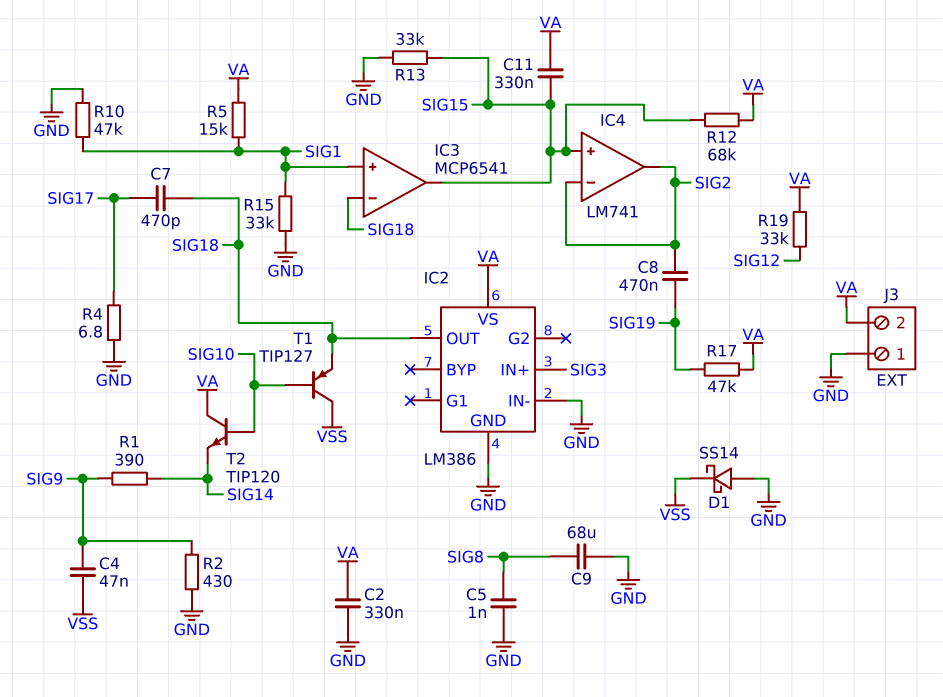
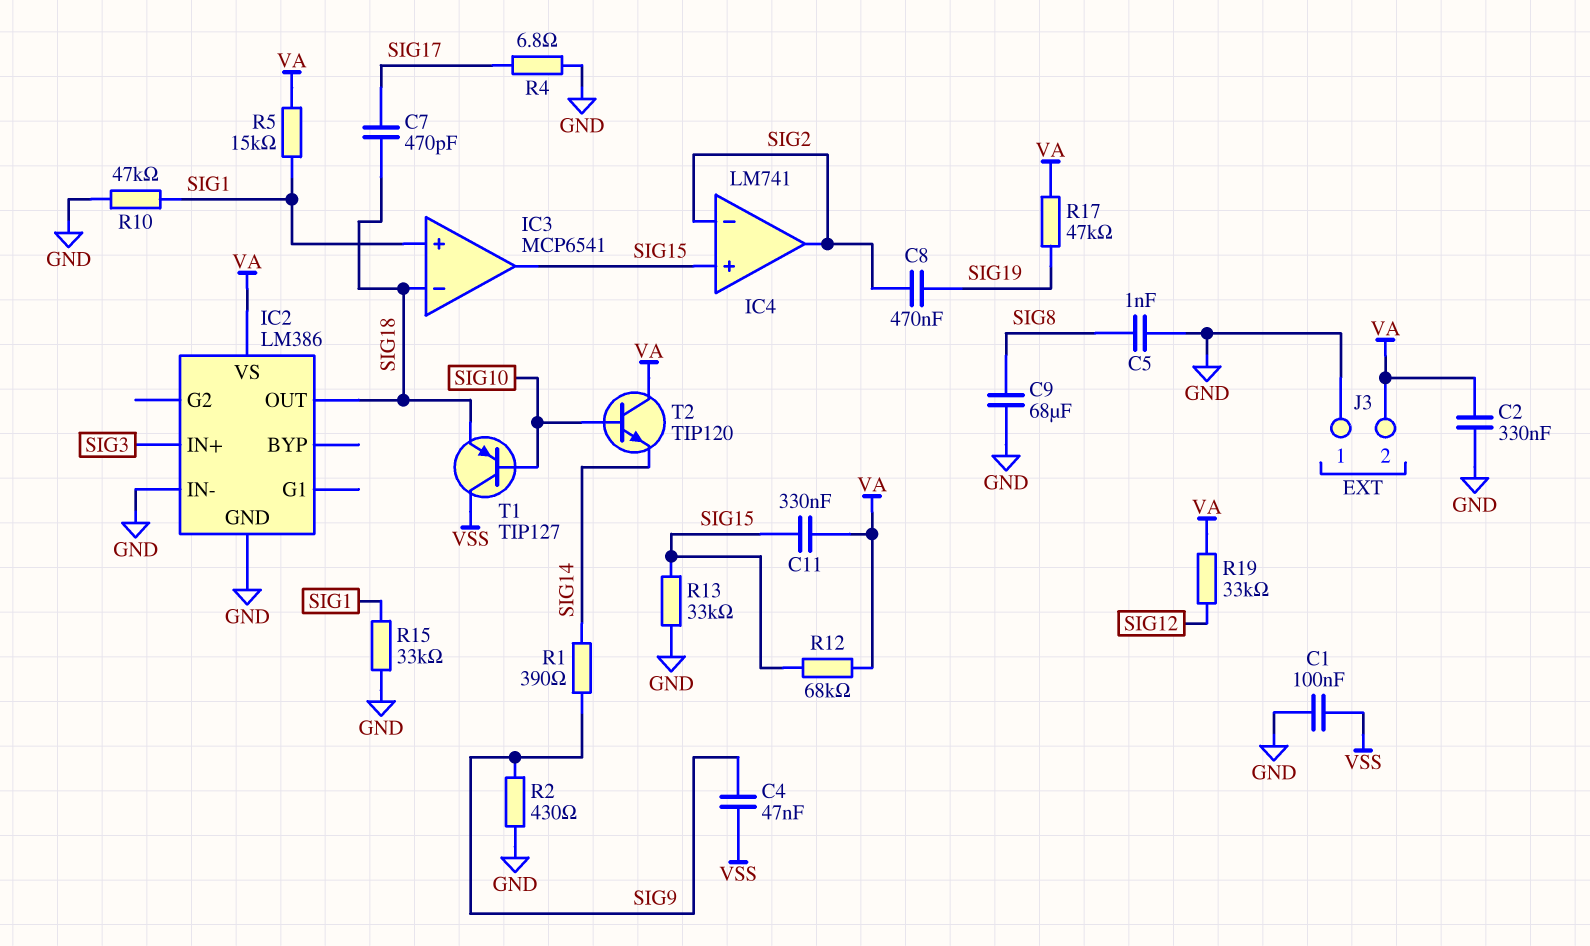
C1: none -> 100nF (GND, VSS)
D1: schottky SS14 (A GND, K VSS) -> none

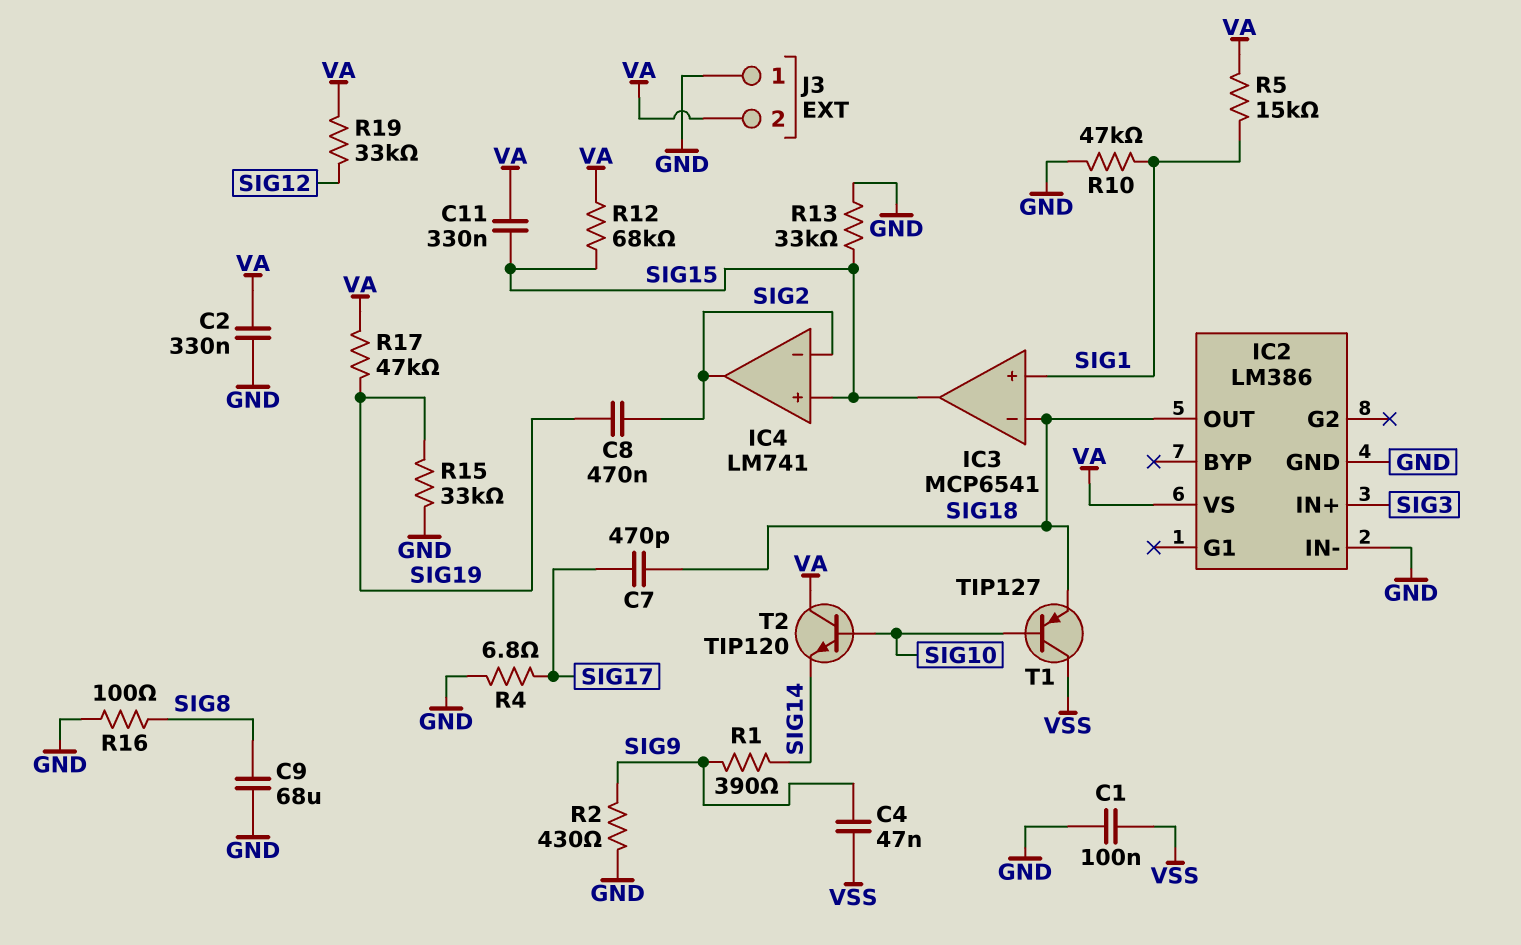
C5: 1nF (GND, SIG8) -> none
R15: 33k (GND, SIG1) -> 33k (GND, SIG19)
R16: none -> 100 (GND, SIG8)

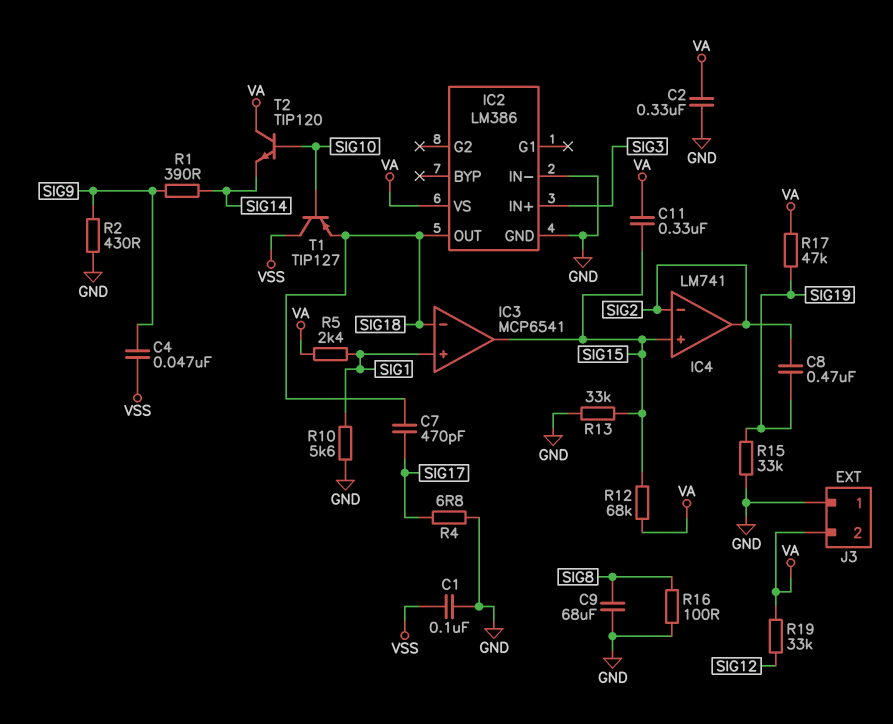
R5: 15k (SIG1, VA) -> 2.4k (SIG1, VA)
R10: 47k (GND, SIG1) -> 5.6k (GND, SIG1)

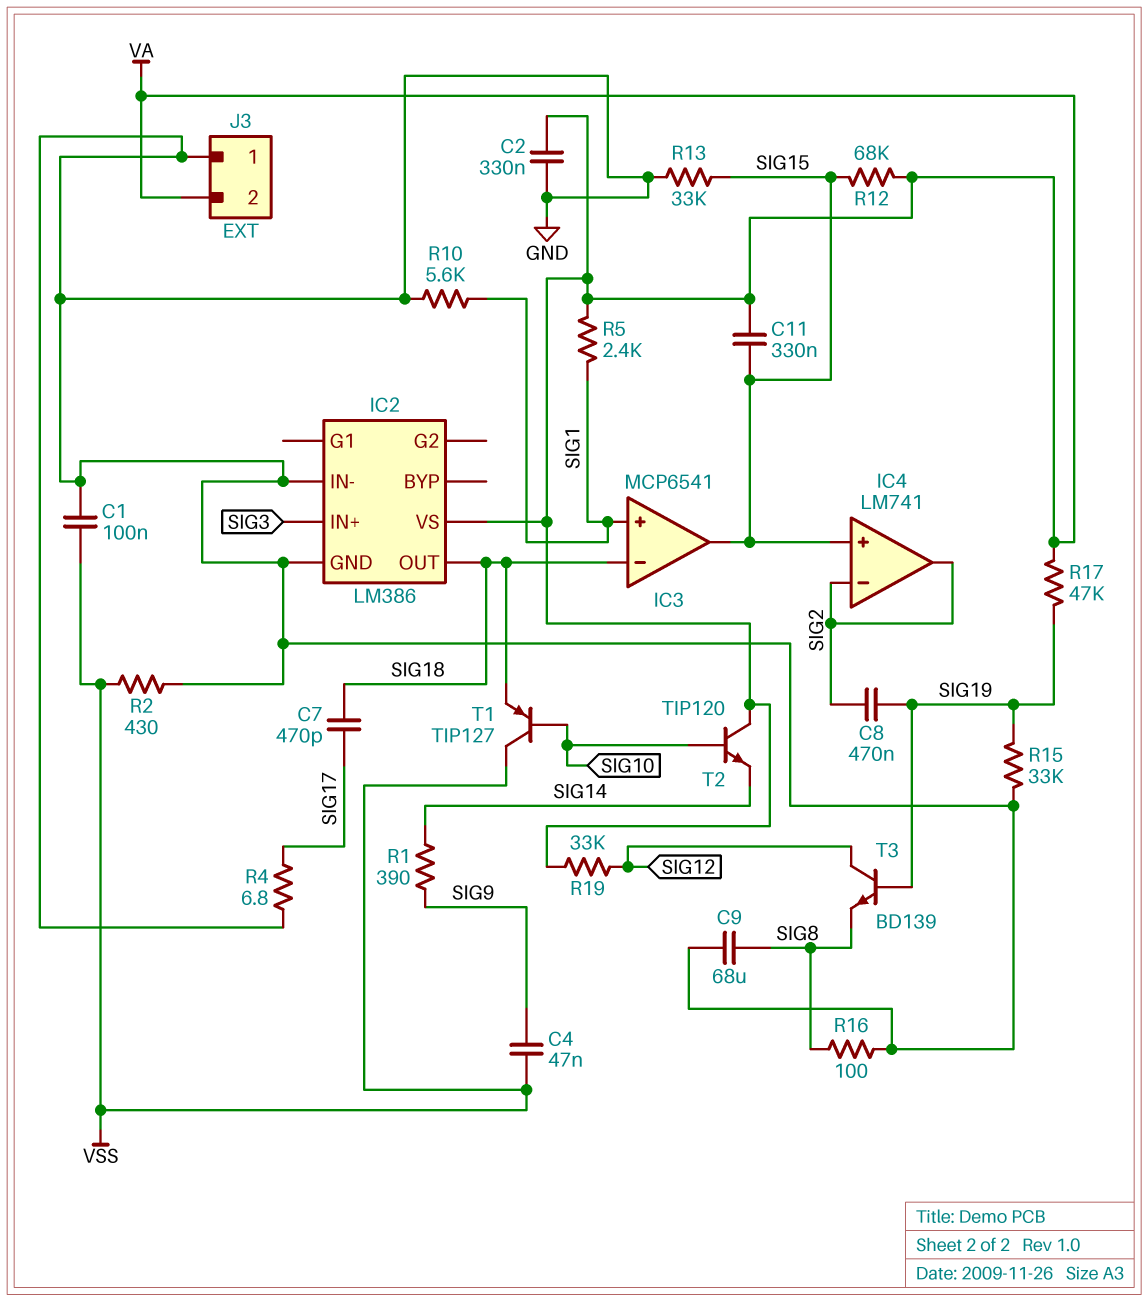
R2: 430 (GND, SIG9) -> 430 (GND, VSS)
T3: none -> NPN BD139 (B SIG19, C SIG12, E SIG8)

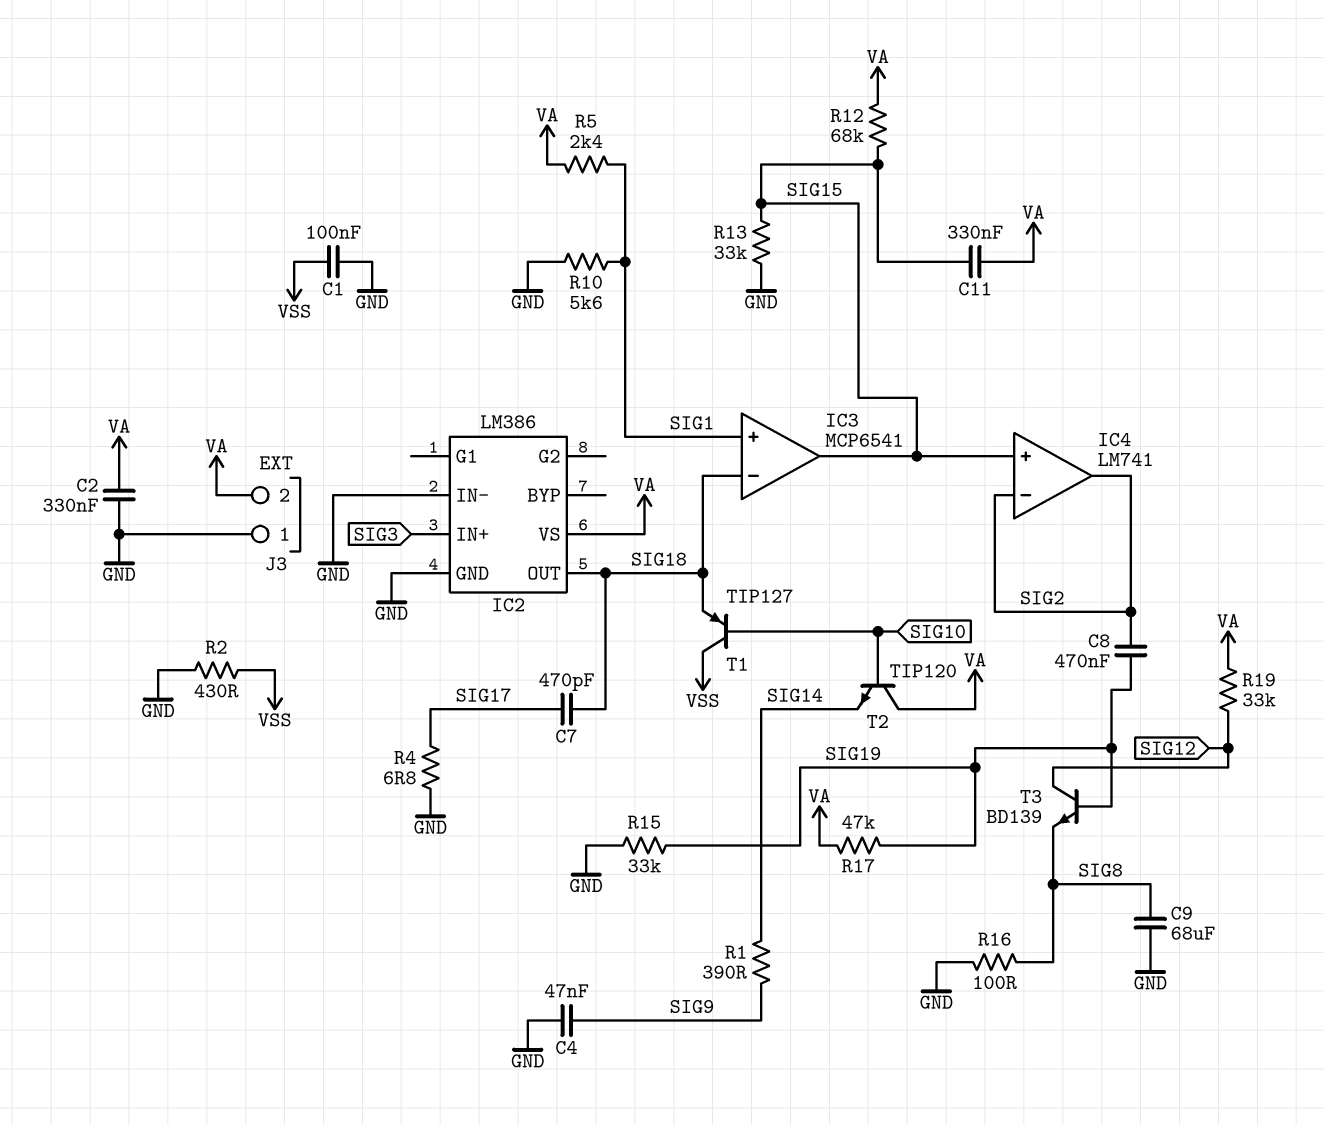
C4: 47nF (SIG9, VSS) -> 47nF (GND, SIG9)

